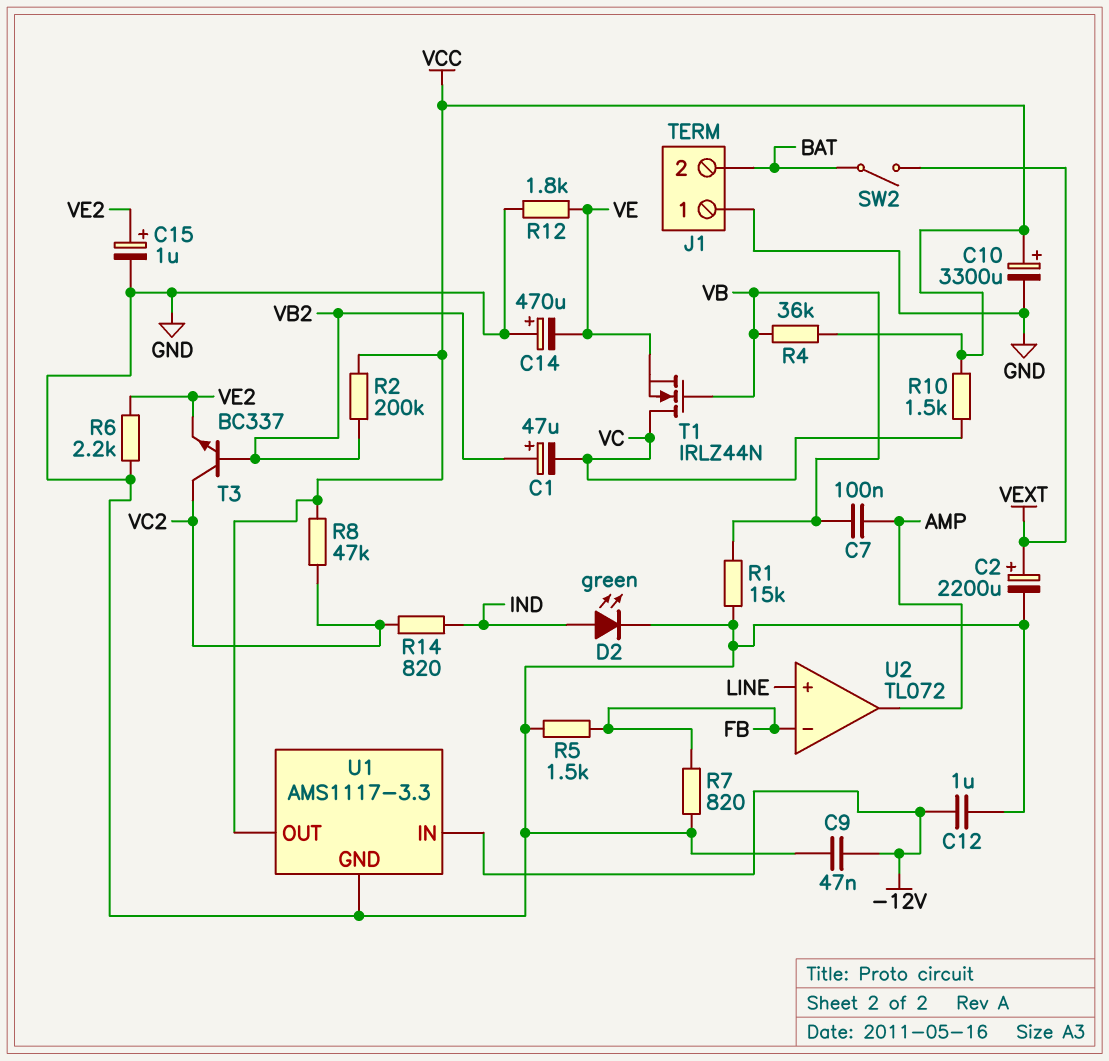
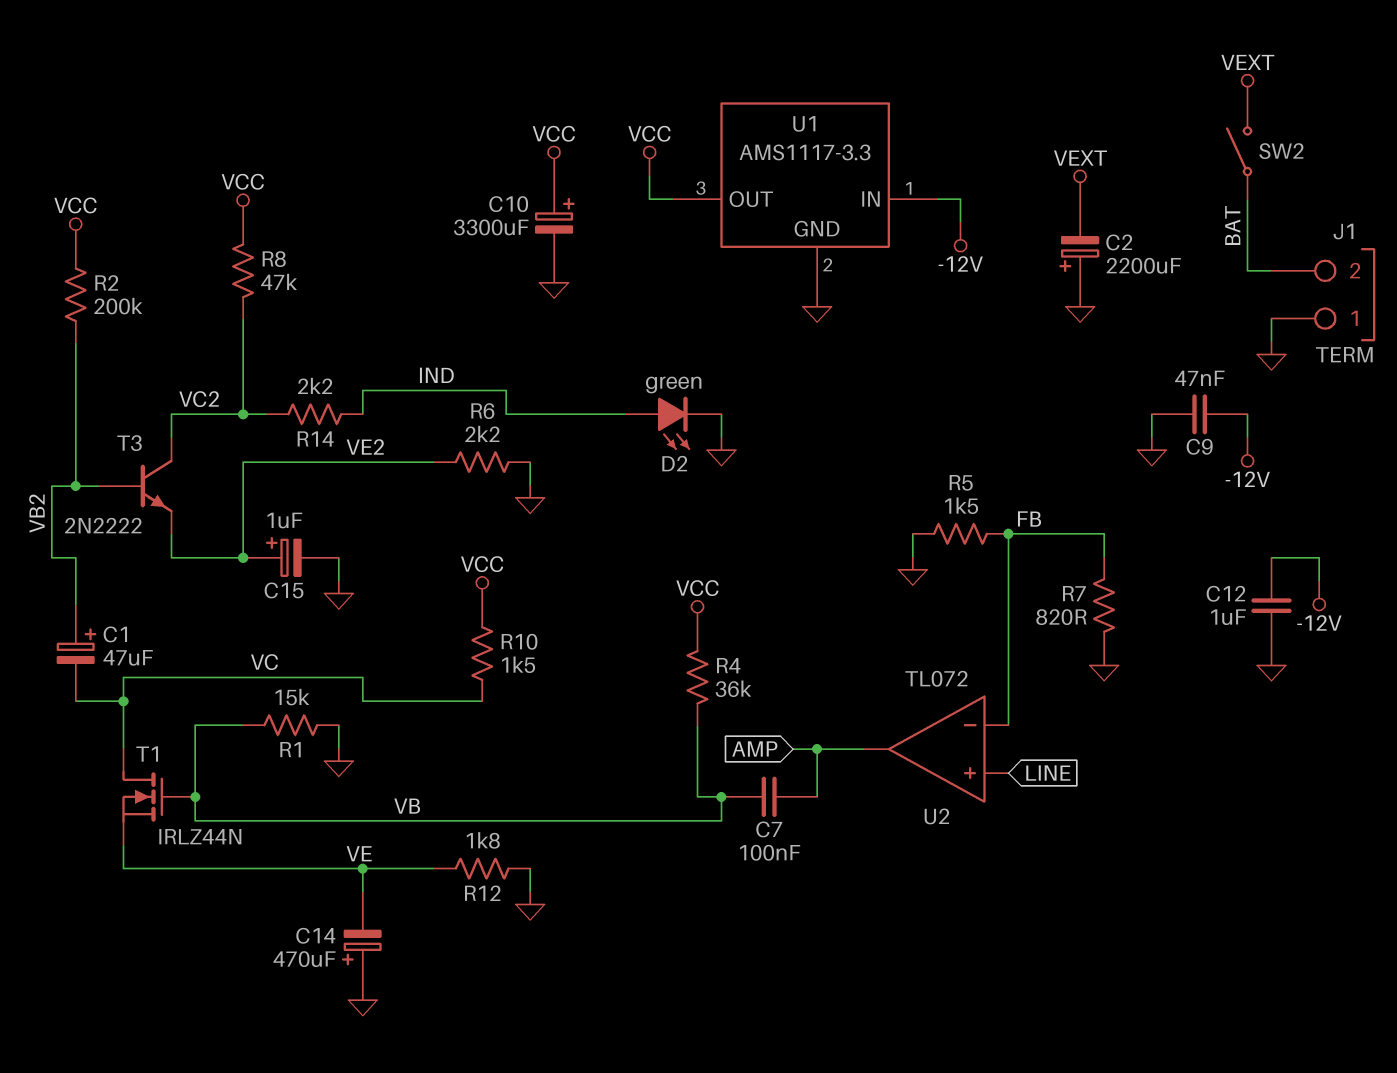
C2: 2200uF (plus VEXT, minus GND) -> 2200uF (plus GND, minus VEXT)
R14: 820 (IND, VC2) -> 2.2k (IND, VC2)
T3: NPN BC337 (B VB2, C VC2, E VE2) -> NPN 2N2222 (B VB2, C VC2, E VE2)

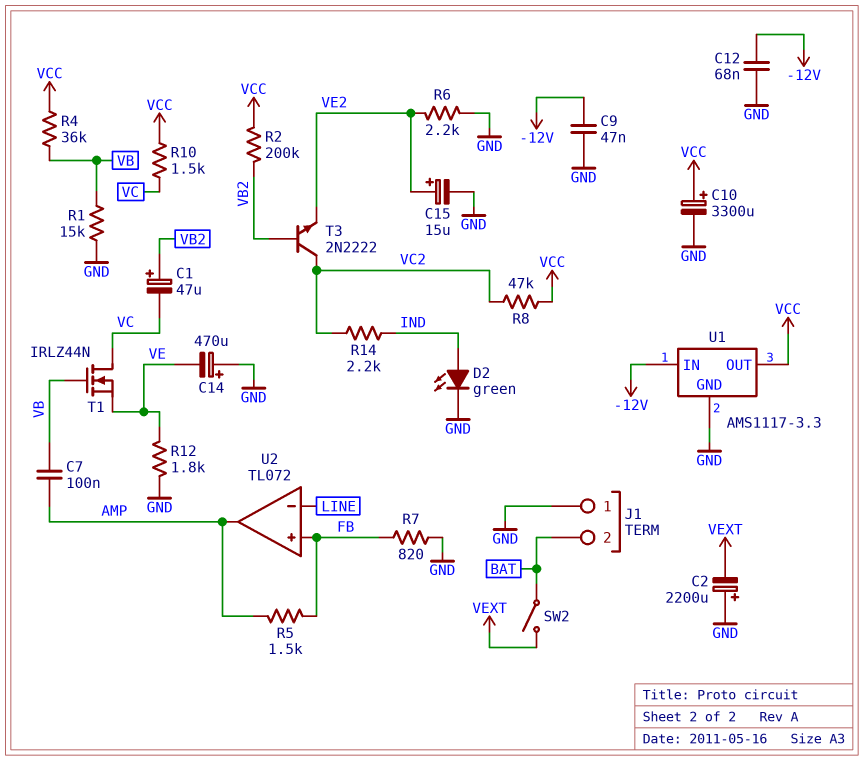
C12: 1uF (-12V, GND) -> 68nF (-12V, GND)
C15: 1uF (plus VE2, minus GND) -> 15uF (plus VE2, minus GND)
R5: 1.5k (FB, GND) -> 1.5k (AMP, FB)
U2 pin in+: LINE -> FB
U2 pin in-: FB -> LINE

